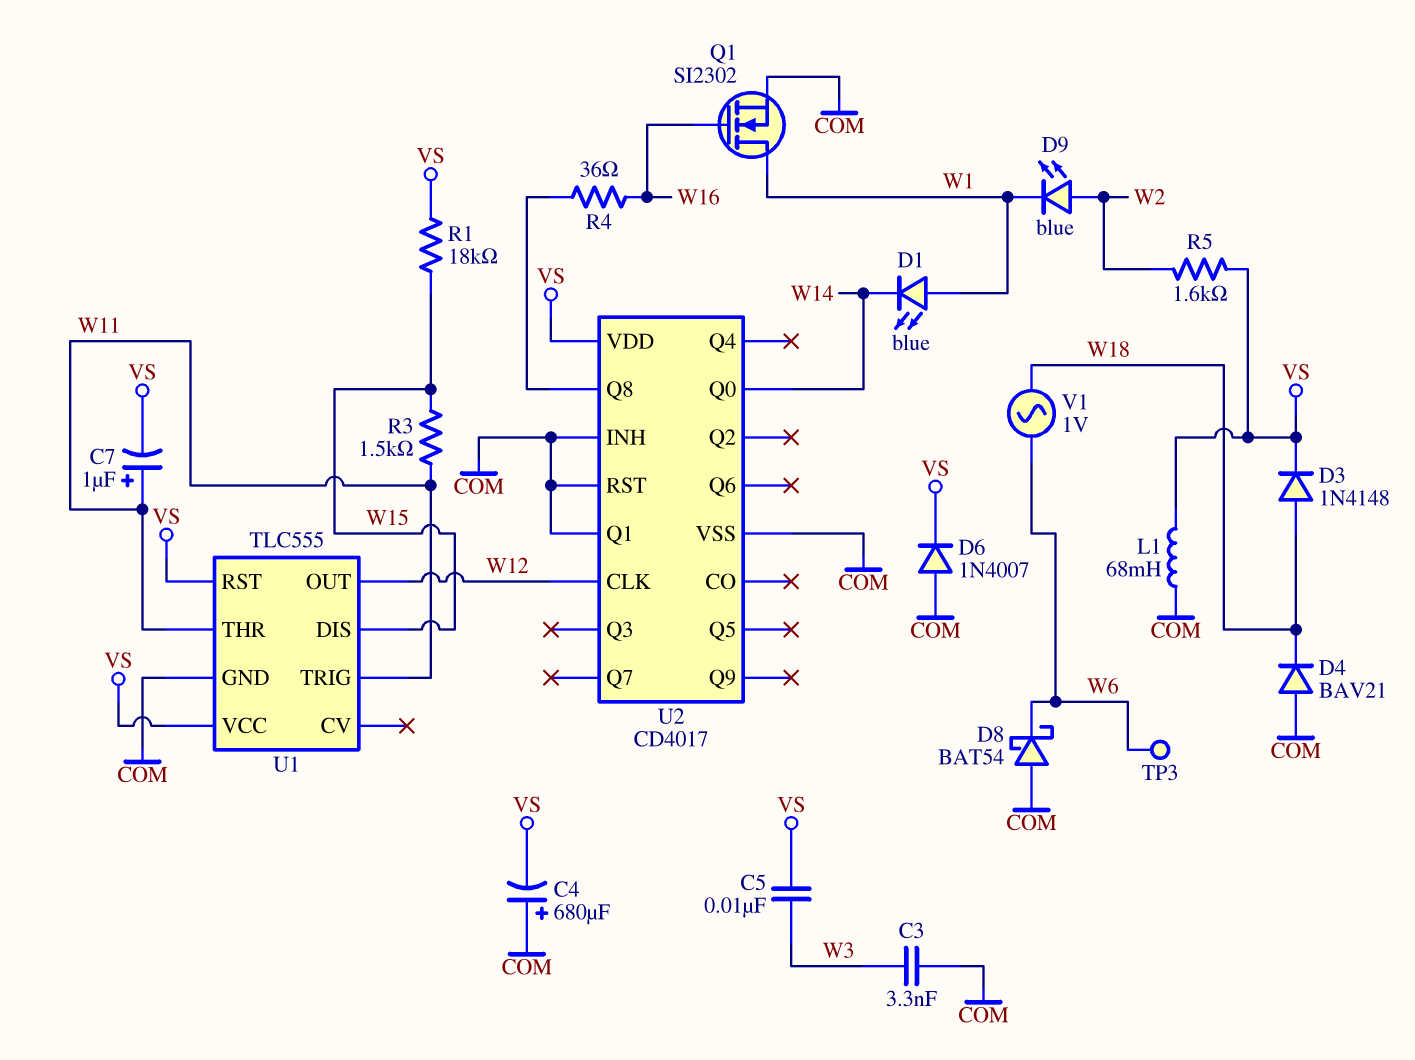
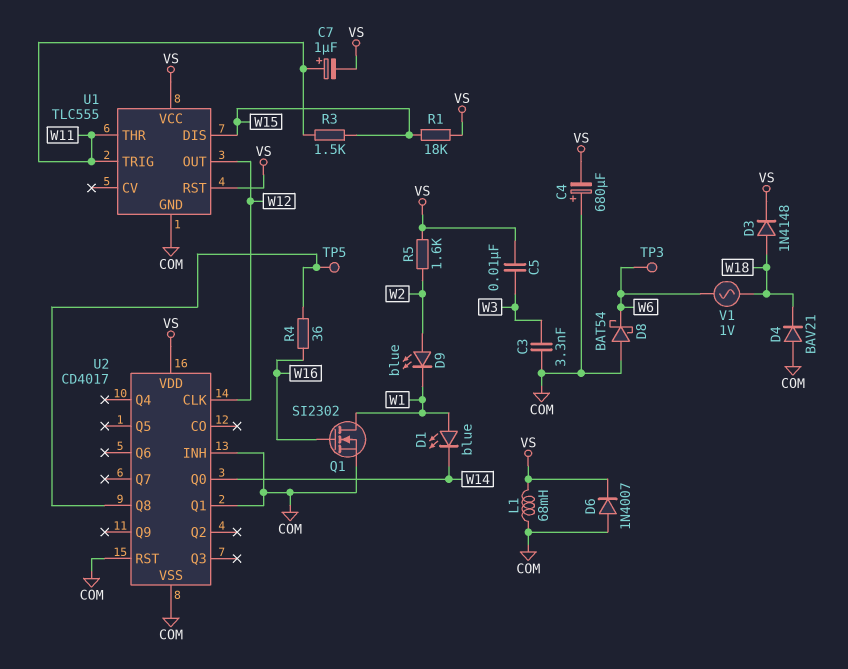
TP5: none -> test point (U2/Q8)

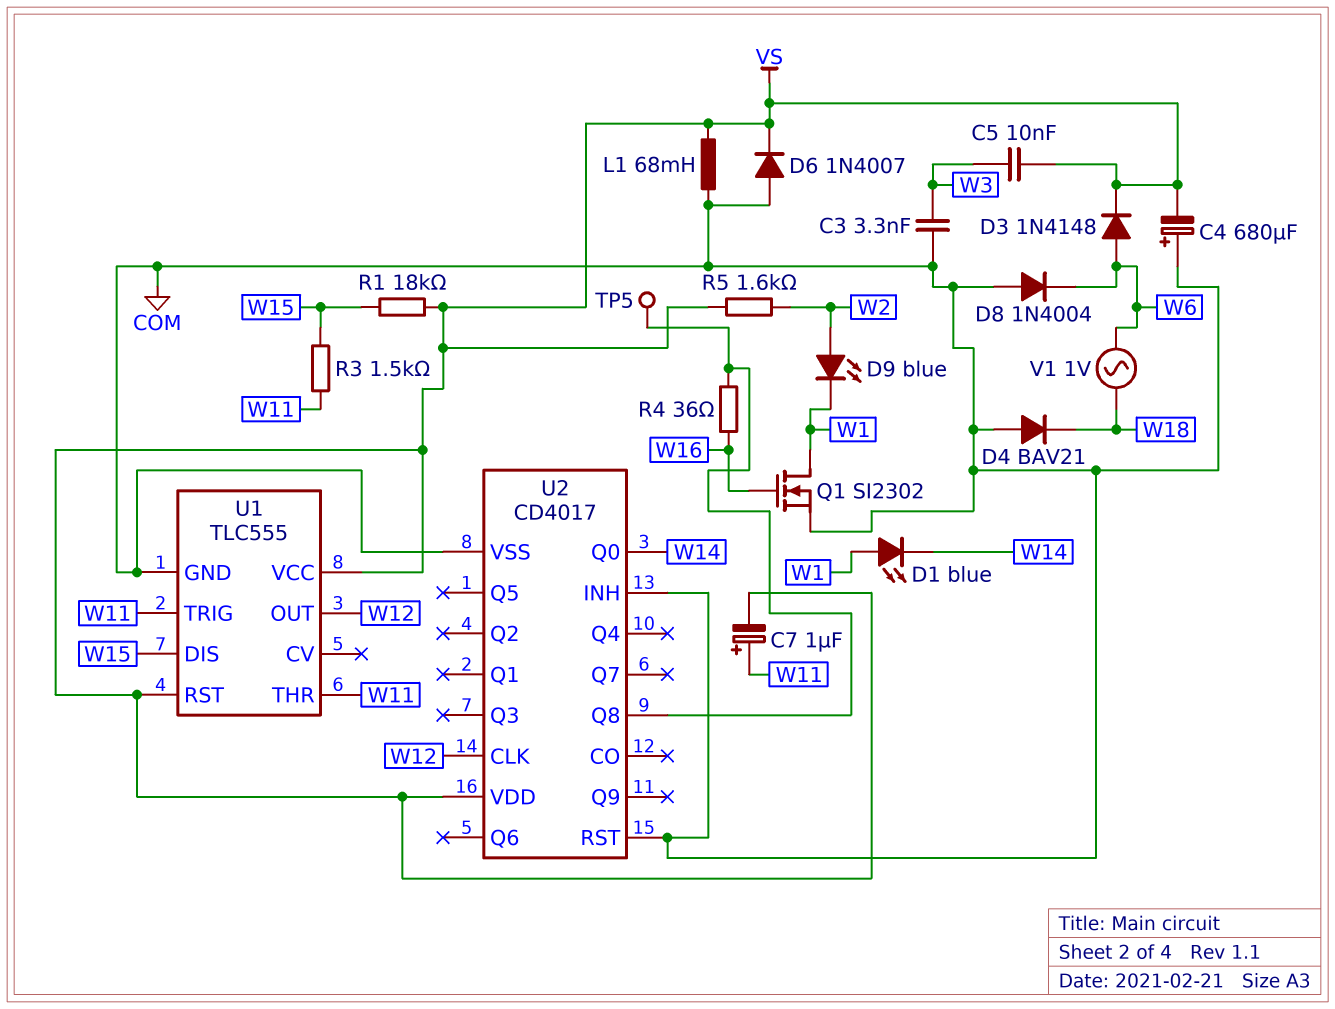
D3: diode 1N4148 (A W18, K VS) -> diode 1N4148 (A W6, K VS)
D8: schottky BAT54 (A COM, K W6) -> diode 1N4004 (A COM, K W6)
TP3: test point (W6) -> none
U2 pin Q1: COM -> none

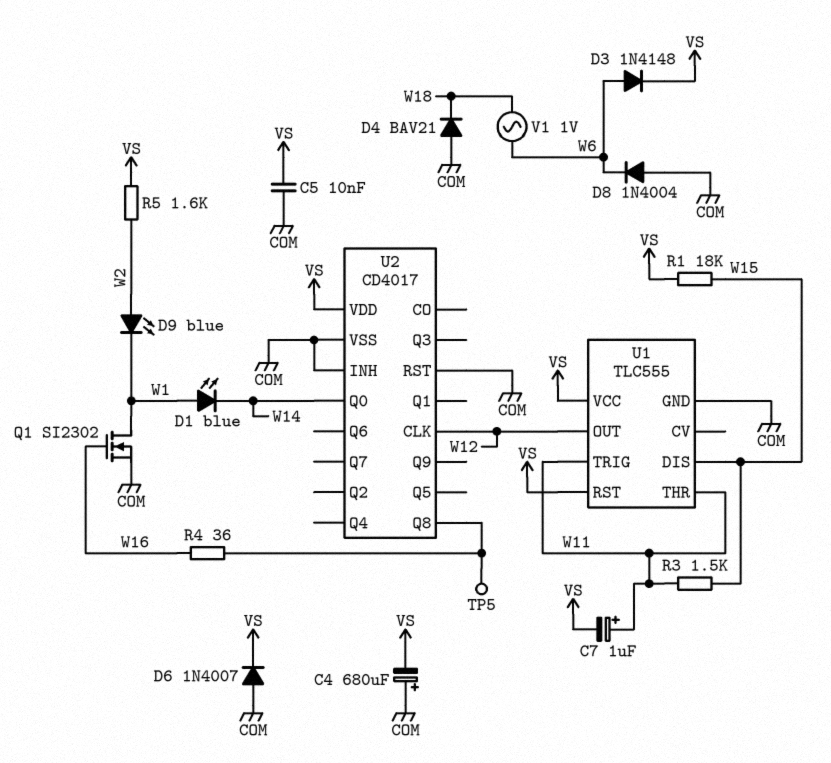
C3: 3.3nF (COM, W3) -> none
C5: 10nF (VS, W3) -> 10nF (COM, VS)
L1: 68mH (COM, VS) -> none

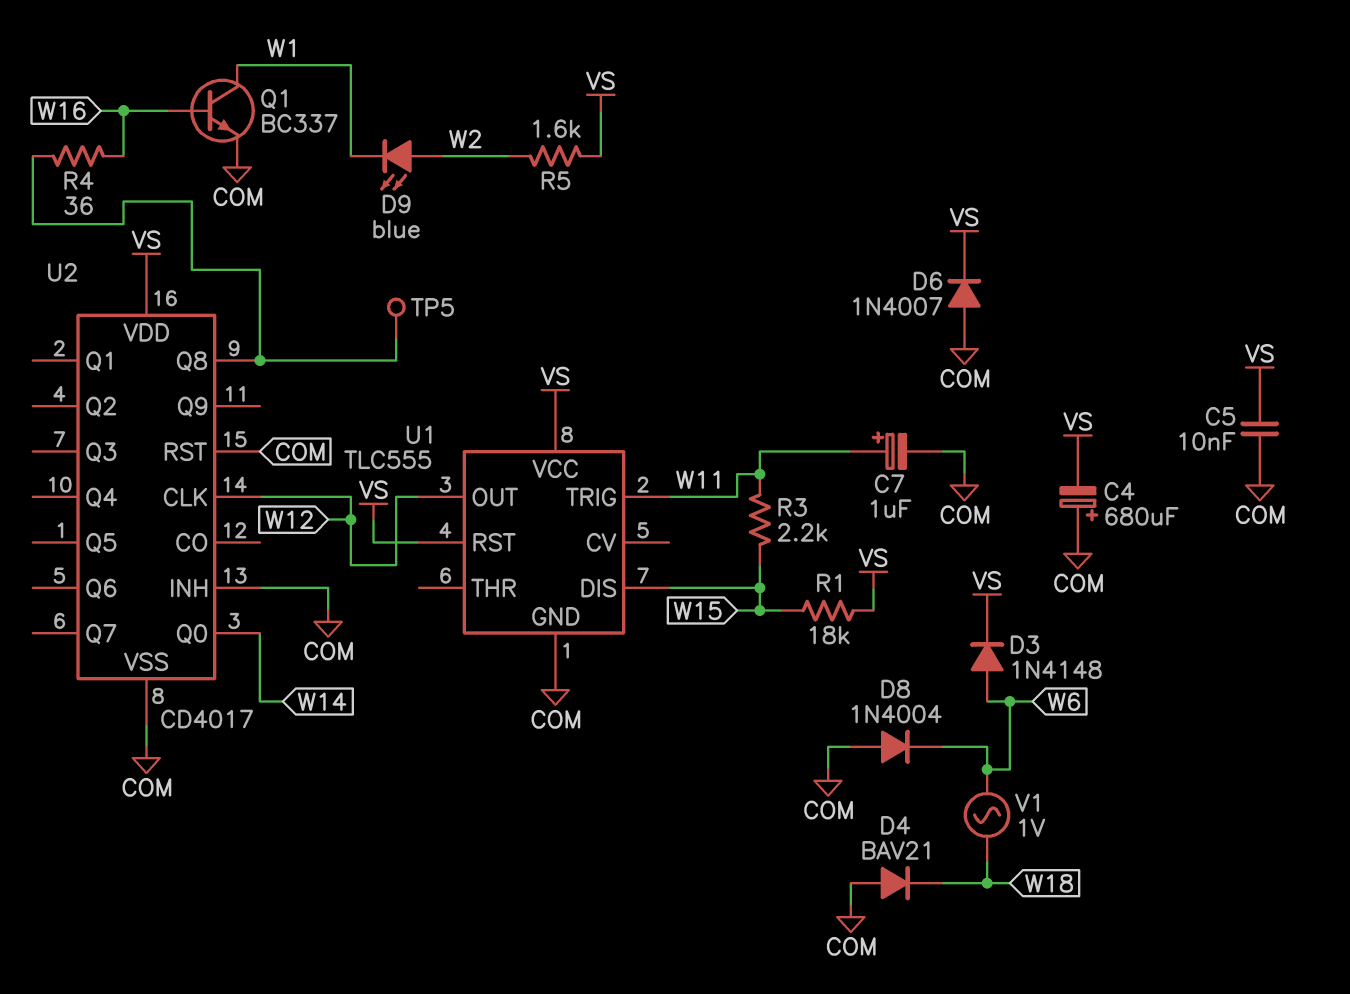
C7: 1uF (plus W11, minus VS) -> 1uF (plus W11, minus COM)
D1: LED blue (A W1, K W14) -> none
Q1: NMOS SI2302 (G W16, D W1, S COM) -> NPN BC337 (B W16, C W1, E COM)
R3: 1.5k (W11, W15) -> 2.2k (W11, W15)
U1 pin THR: W11 -> none

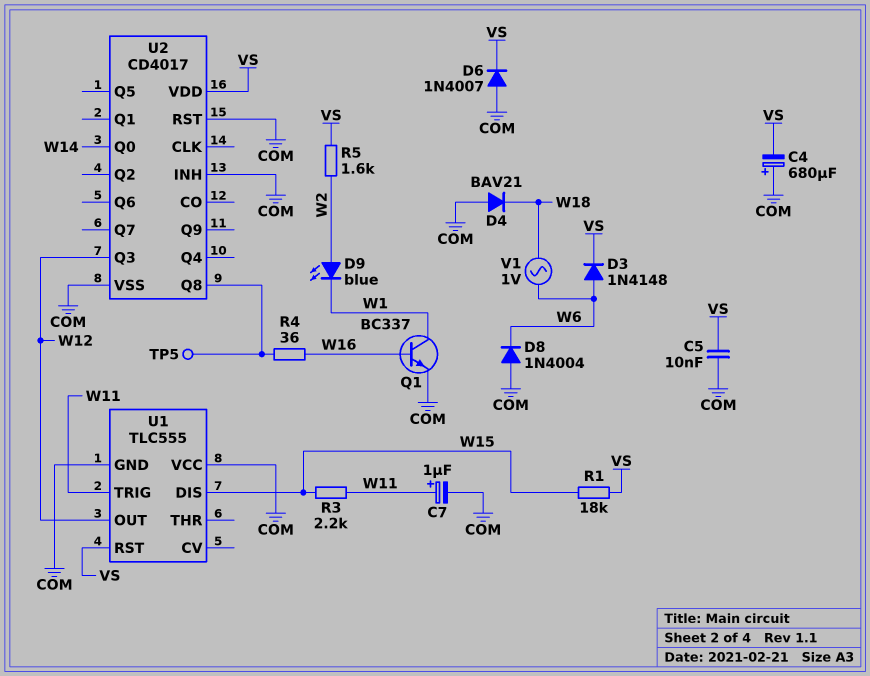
U1 pin VCC: VS -> COM
U2 pin CLK: W12 -> none
U2 pin Q3: none -> W12

